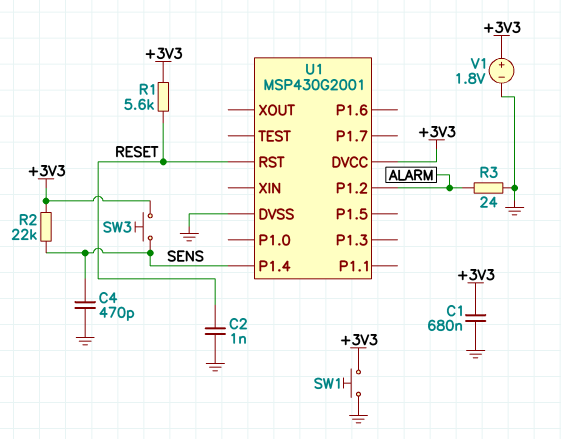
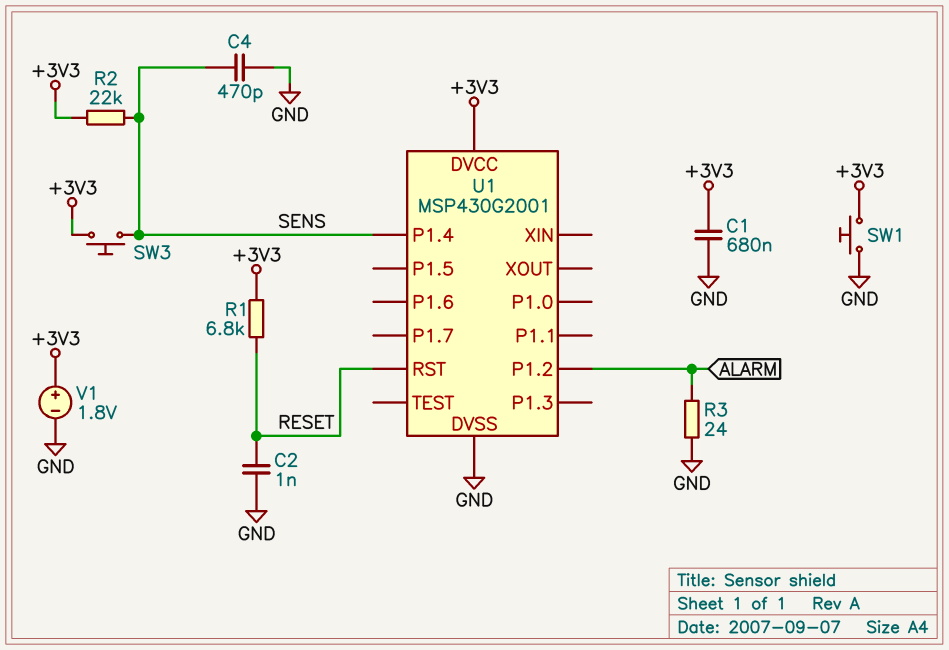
R1: 5.6k (+3V3, RESET) -> 6.8k (+3V3, RESET)

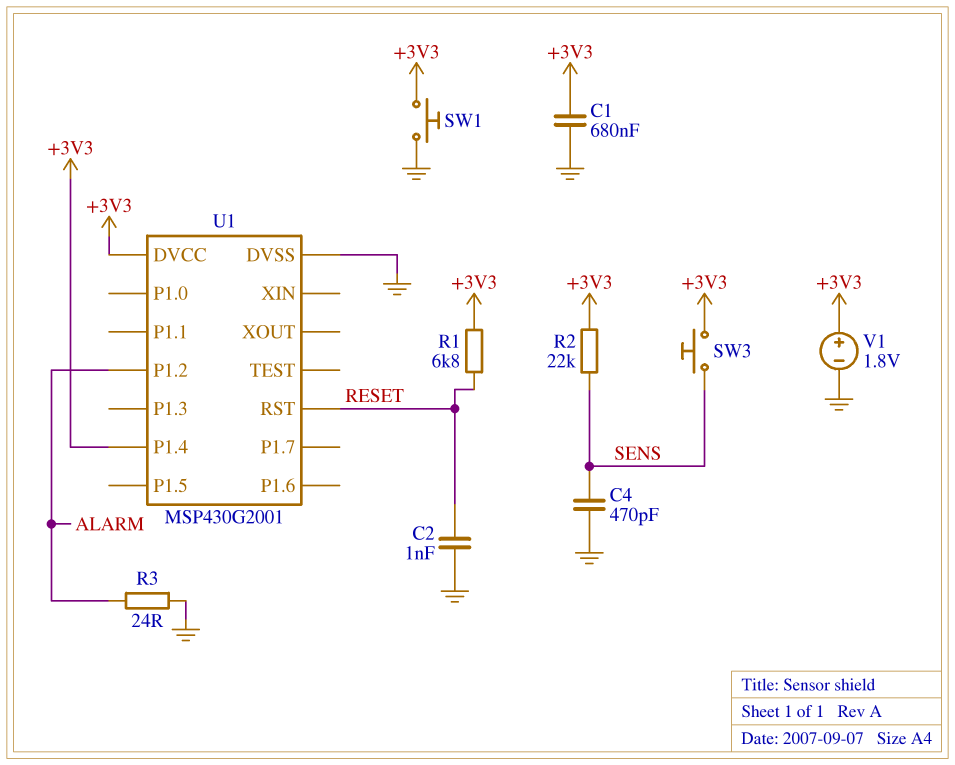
U1 pin P1.4: SENS -> +3V3

